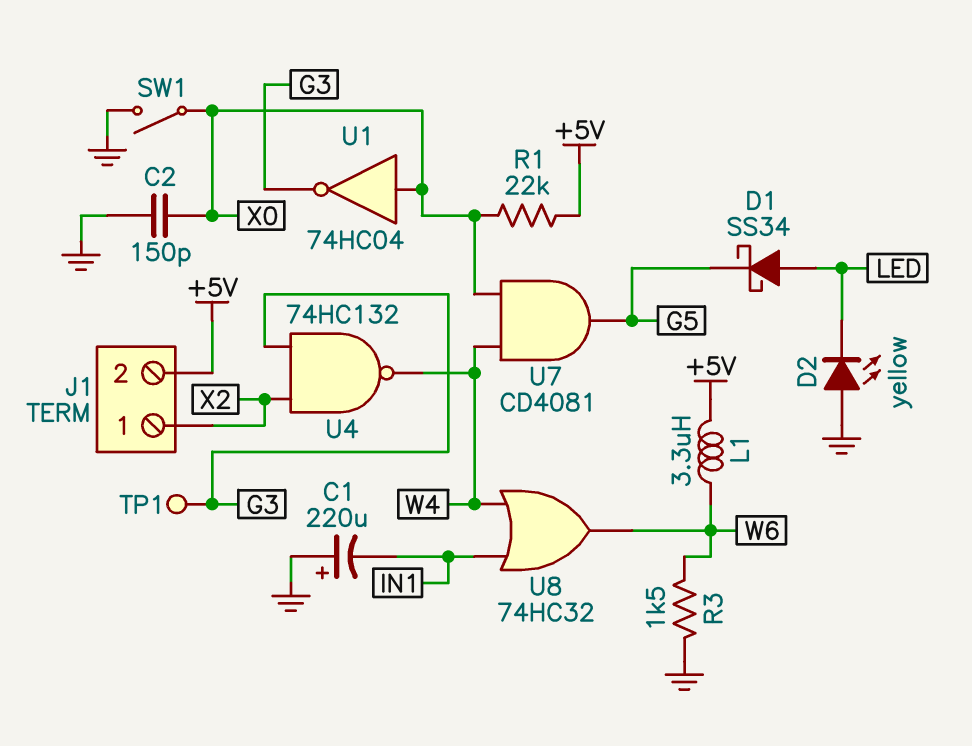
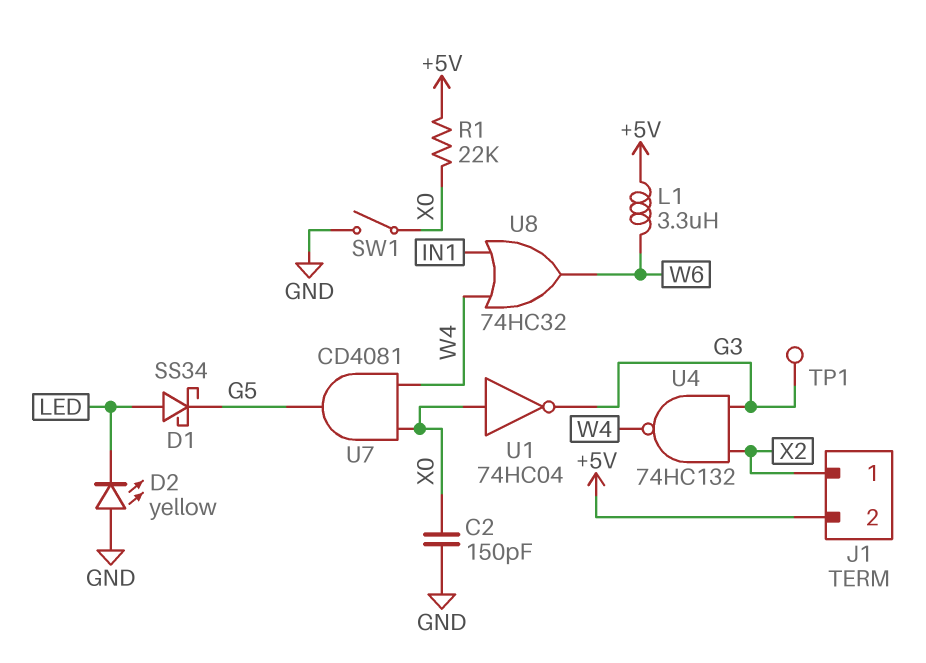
C1: 220uF (plus GND, minus IN1) -> none
R3: 1.5k (GND, W6) -> none

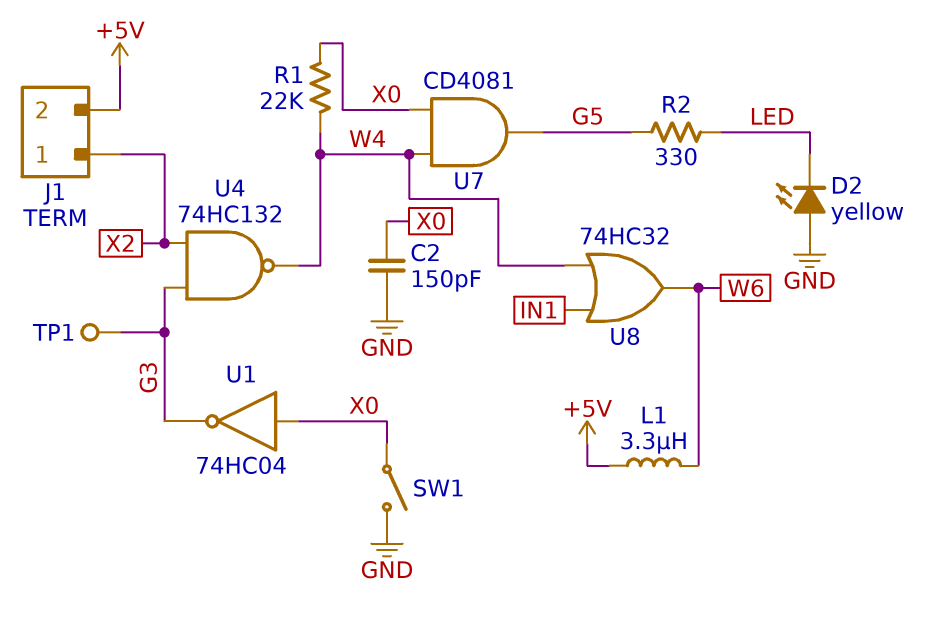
D1: schottky SS34 (A LED, K G5) -> none
R1: 22k (+5V, X0) -> 22k (W4, X0)
R2: none -> 330 (G5, LED)

